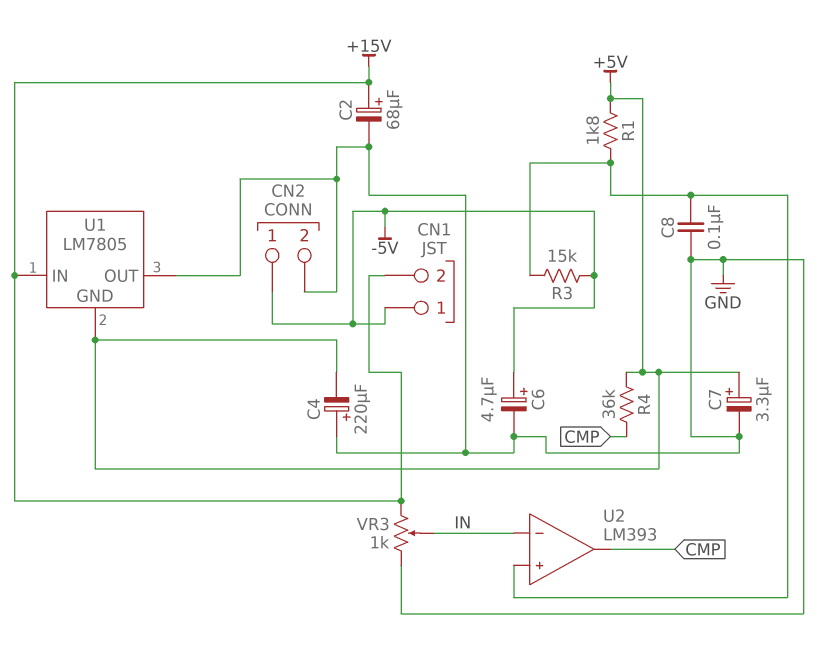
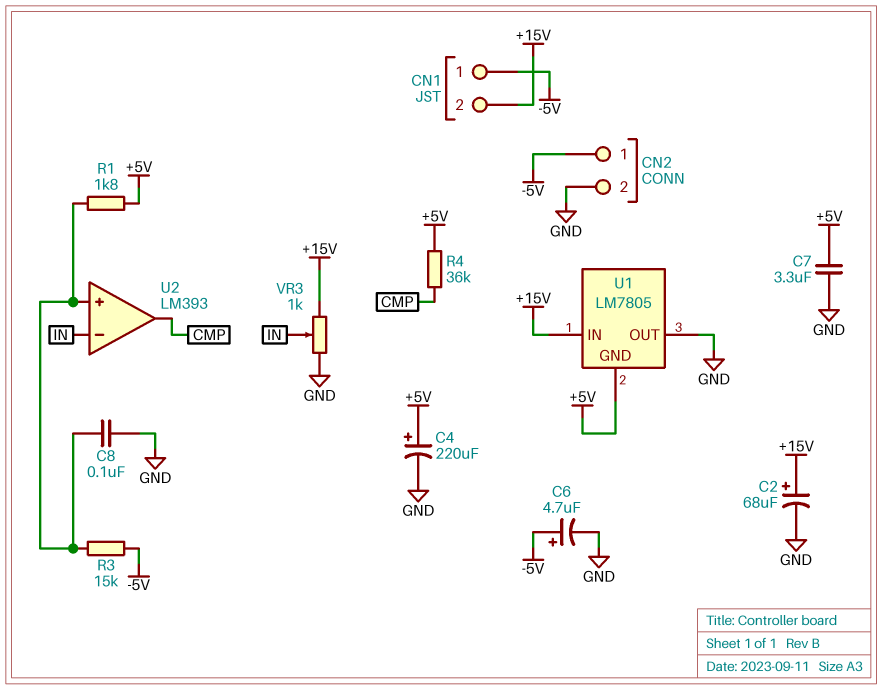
C4: 220uF (plus GND, minus +5V) -> 220uF (plus +5V, minus GND)
C7: 3.3uF (plus +5V, minus GND) -> 3.3uF (+5V, GND)

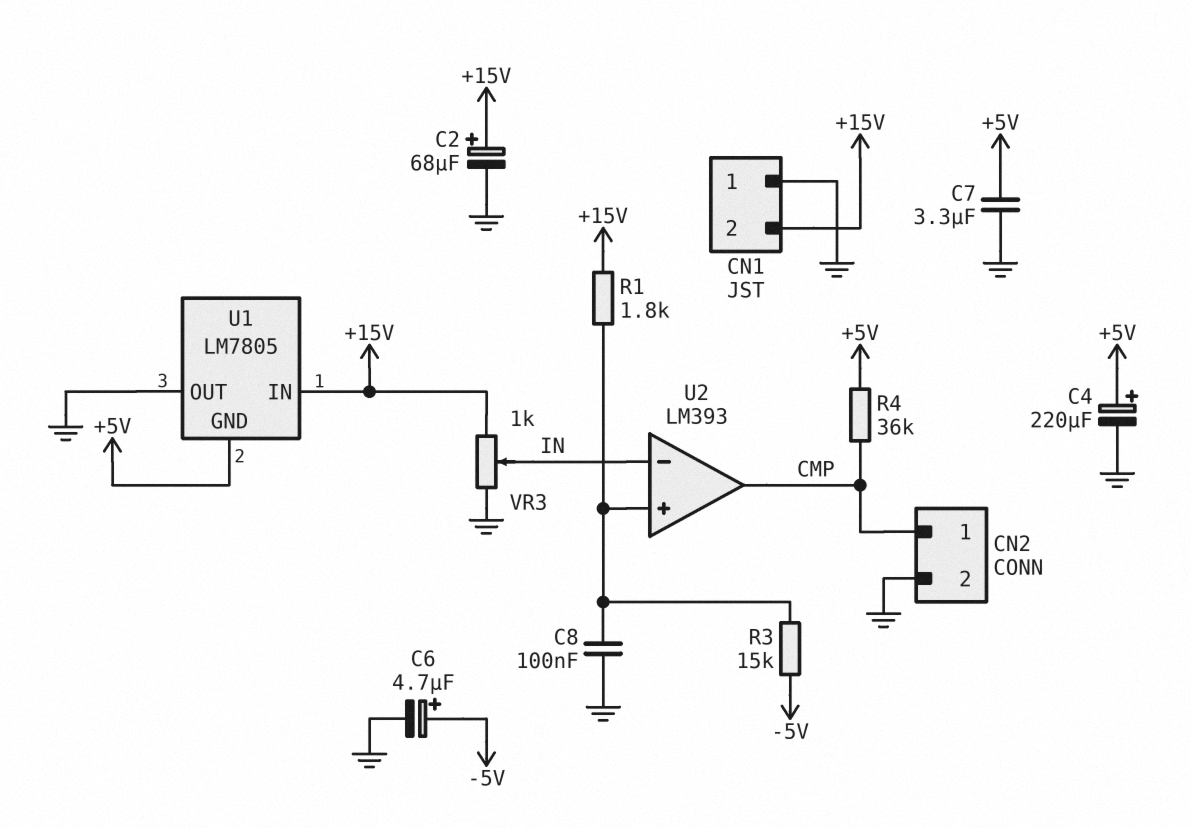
CN1 pin 1: -5V -> GND
CN2 pin 1: -5V -> CMP
R1: 1.8k (+5V, U2/in+) -> 1.8k (+15V, U2/in+)

